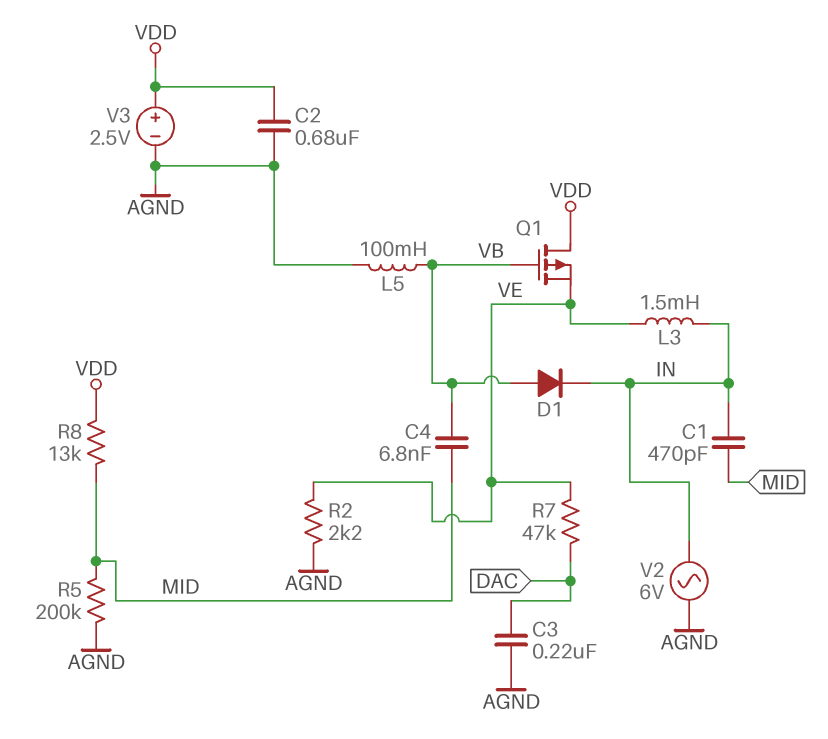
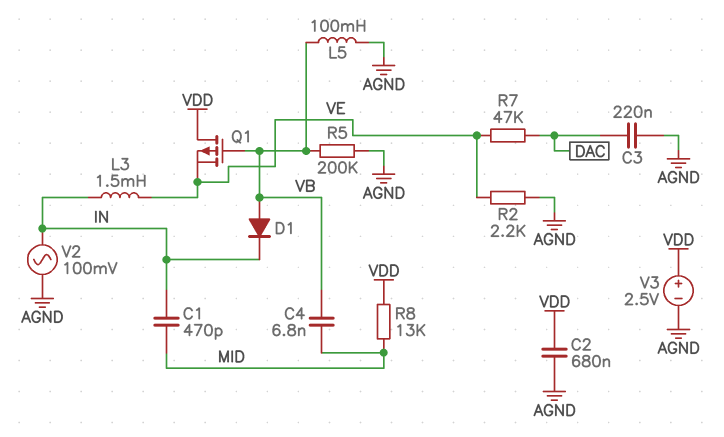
R5: 200k (AGND, MID) -> 200k (AGND, VB)
V2: AC 6V (AGND, IN) -> AC 100mV (AGND, IN)

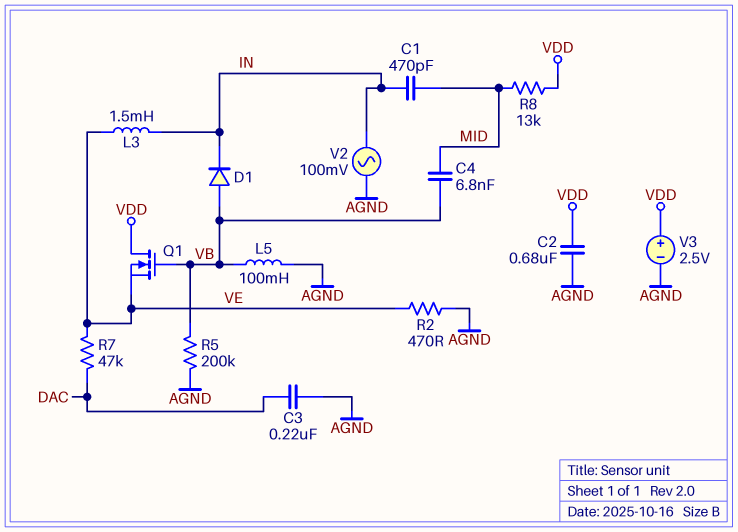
Q1: PMOS (G VB, D VDD, S VE) -> NMOS (G VB, D VDD, S VE)
R2: 2.2k (AGND, VE) -> 470 (AGND, VE)

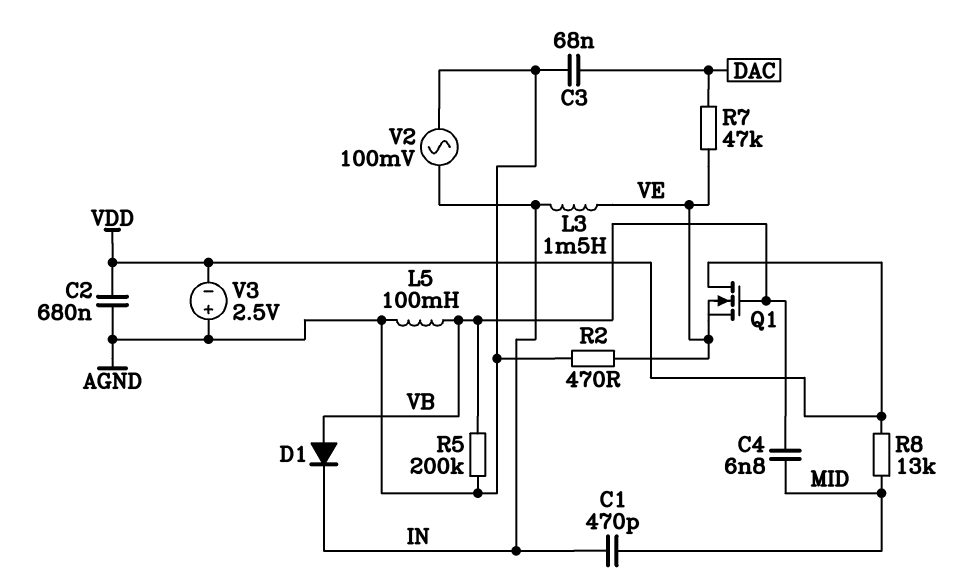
C3: 220nF (AGND, DAC) -> 68nF (AGND, DAC)
V3: 2.5V (plus VDD, minus AGND) -> 2.5V (plus AGND, minus VDD)

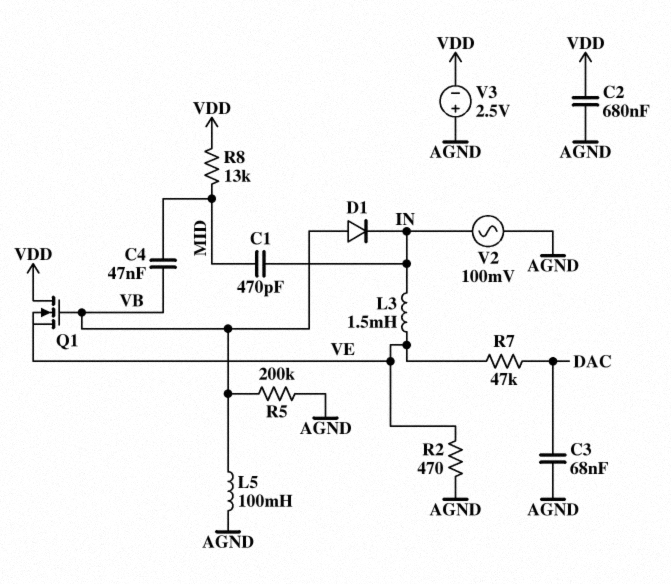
C4: 6.8nF (MID, VB) -> 47nF (MID, VB)

